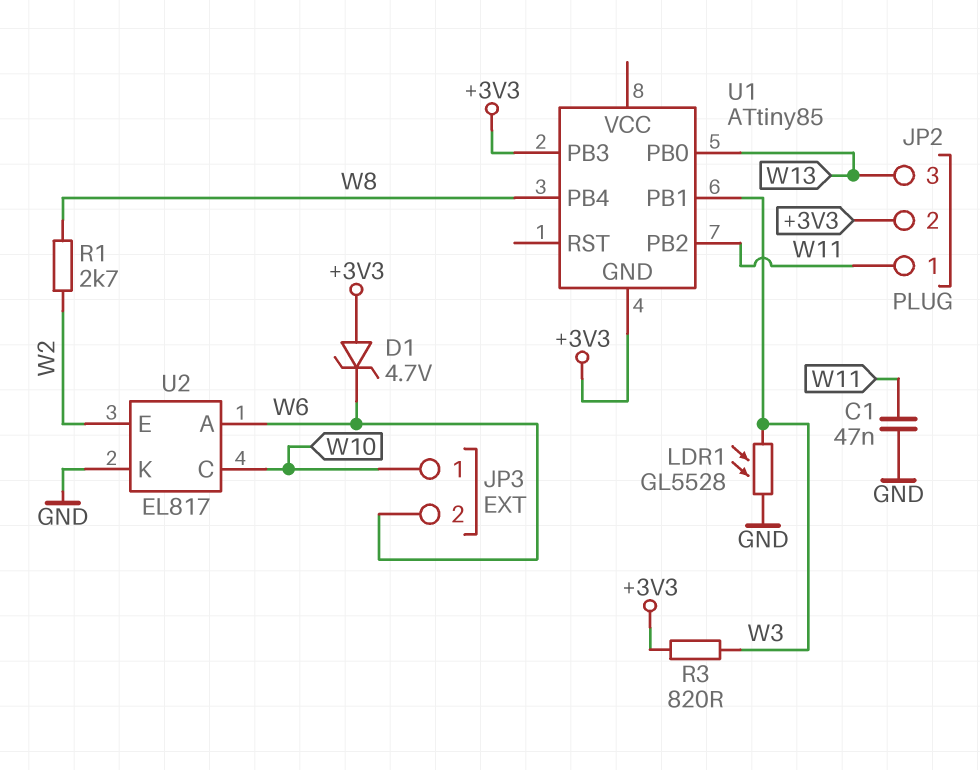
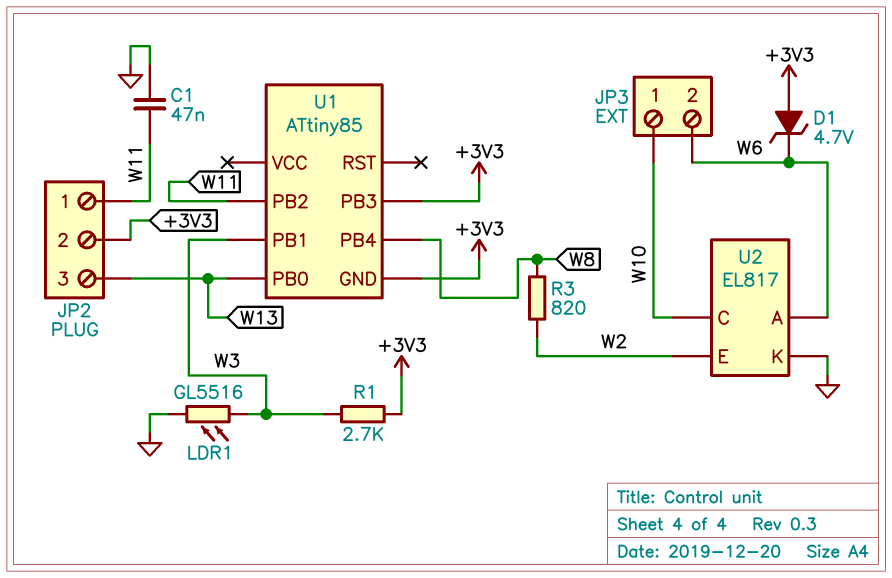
LDR1: GL5528 (GND, W3) -> GL5516 (GND, W3)
R1: 2.7k (W2, W8) -> 2.7k (+3V3, W3)
R3: 820 (+3V3, W3) -> 820 (W2, W8)

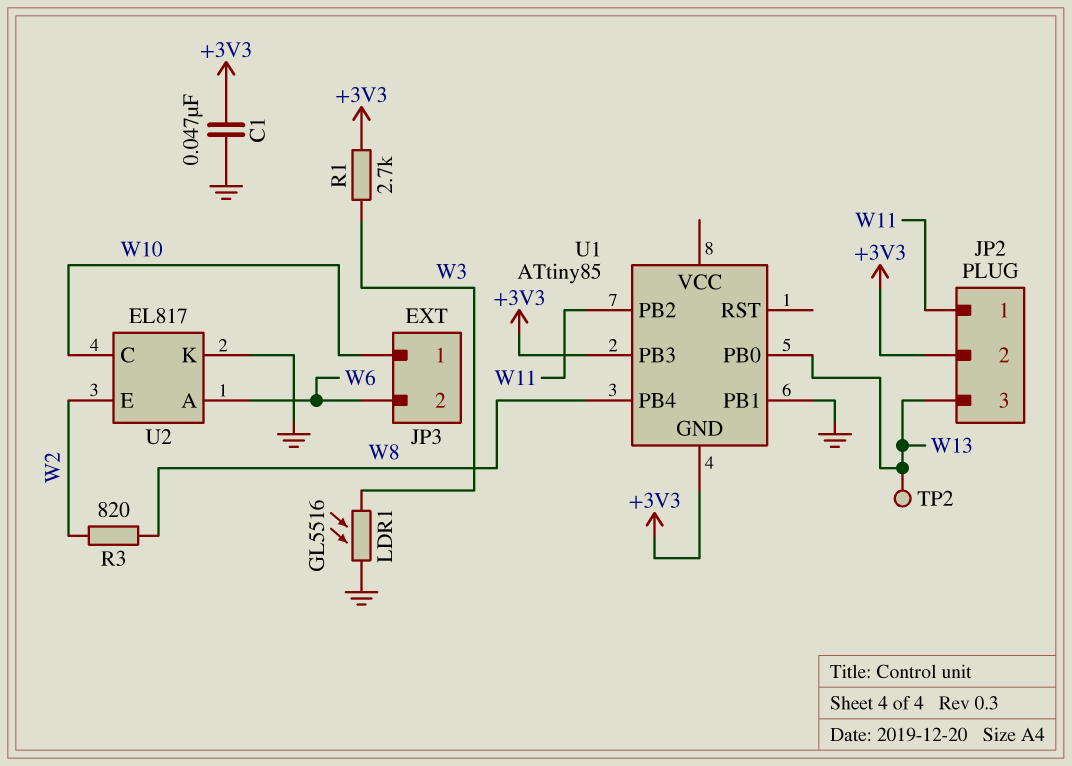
C1: 47nF (GND, W11) -> 47nF (+3V3, GND)
D1: zener 4.7V (A +3V3, K W6) -> none
TP2: none -> test point (W13)
U1 pin PB1: W3 -> GND

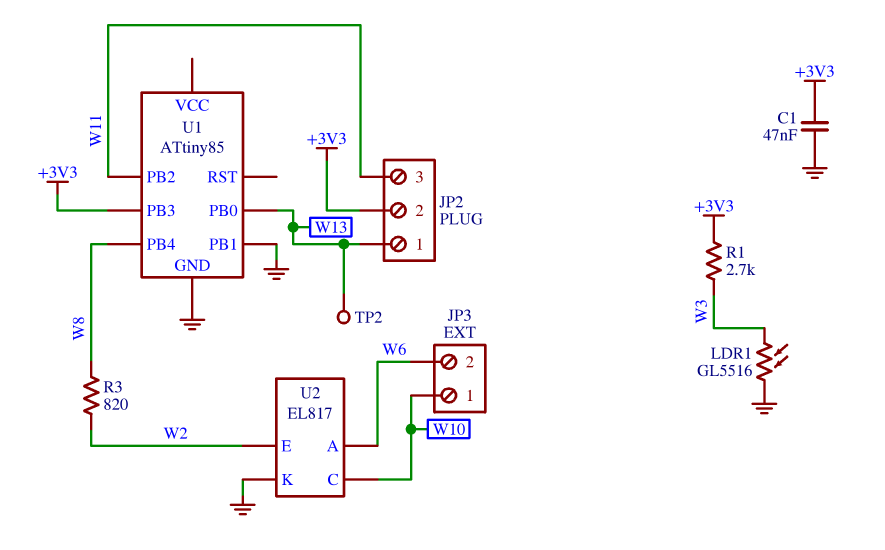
JP2 pin 1: W11 -> W13
JP2 pin 3: W13 -> W11
U1 pin GND: +3V3 -> GND

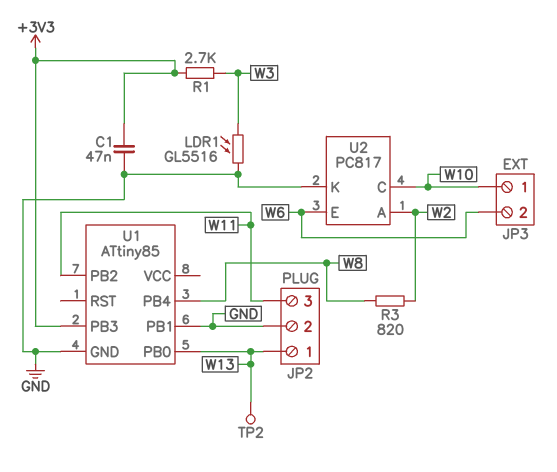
JP2 pin 2: +3V3 -> GND
U2: EL817 -> PC817
U2 pin A: W6 -> W2
U2 pin E: W2 -> W6

